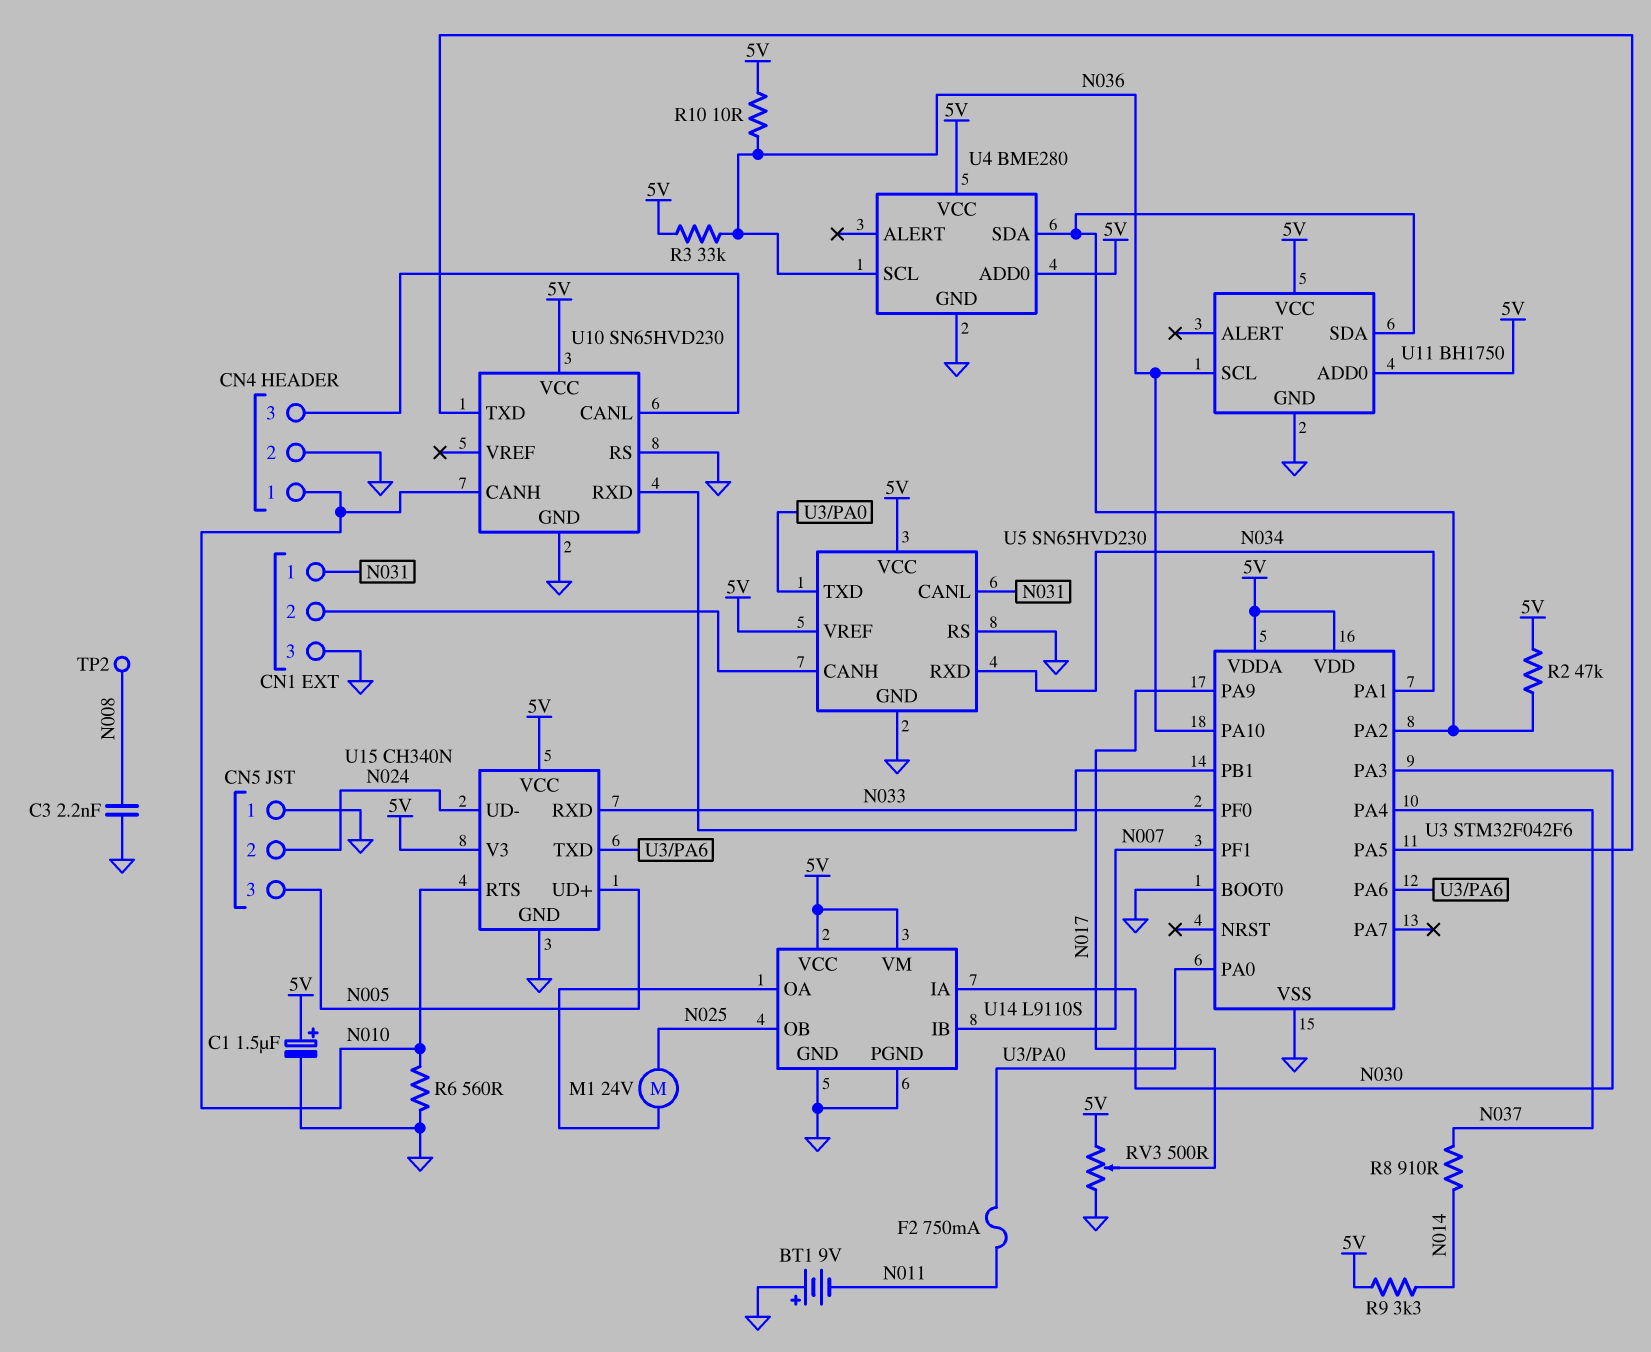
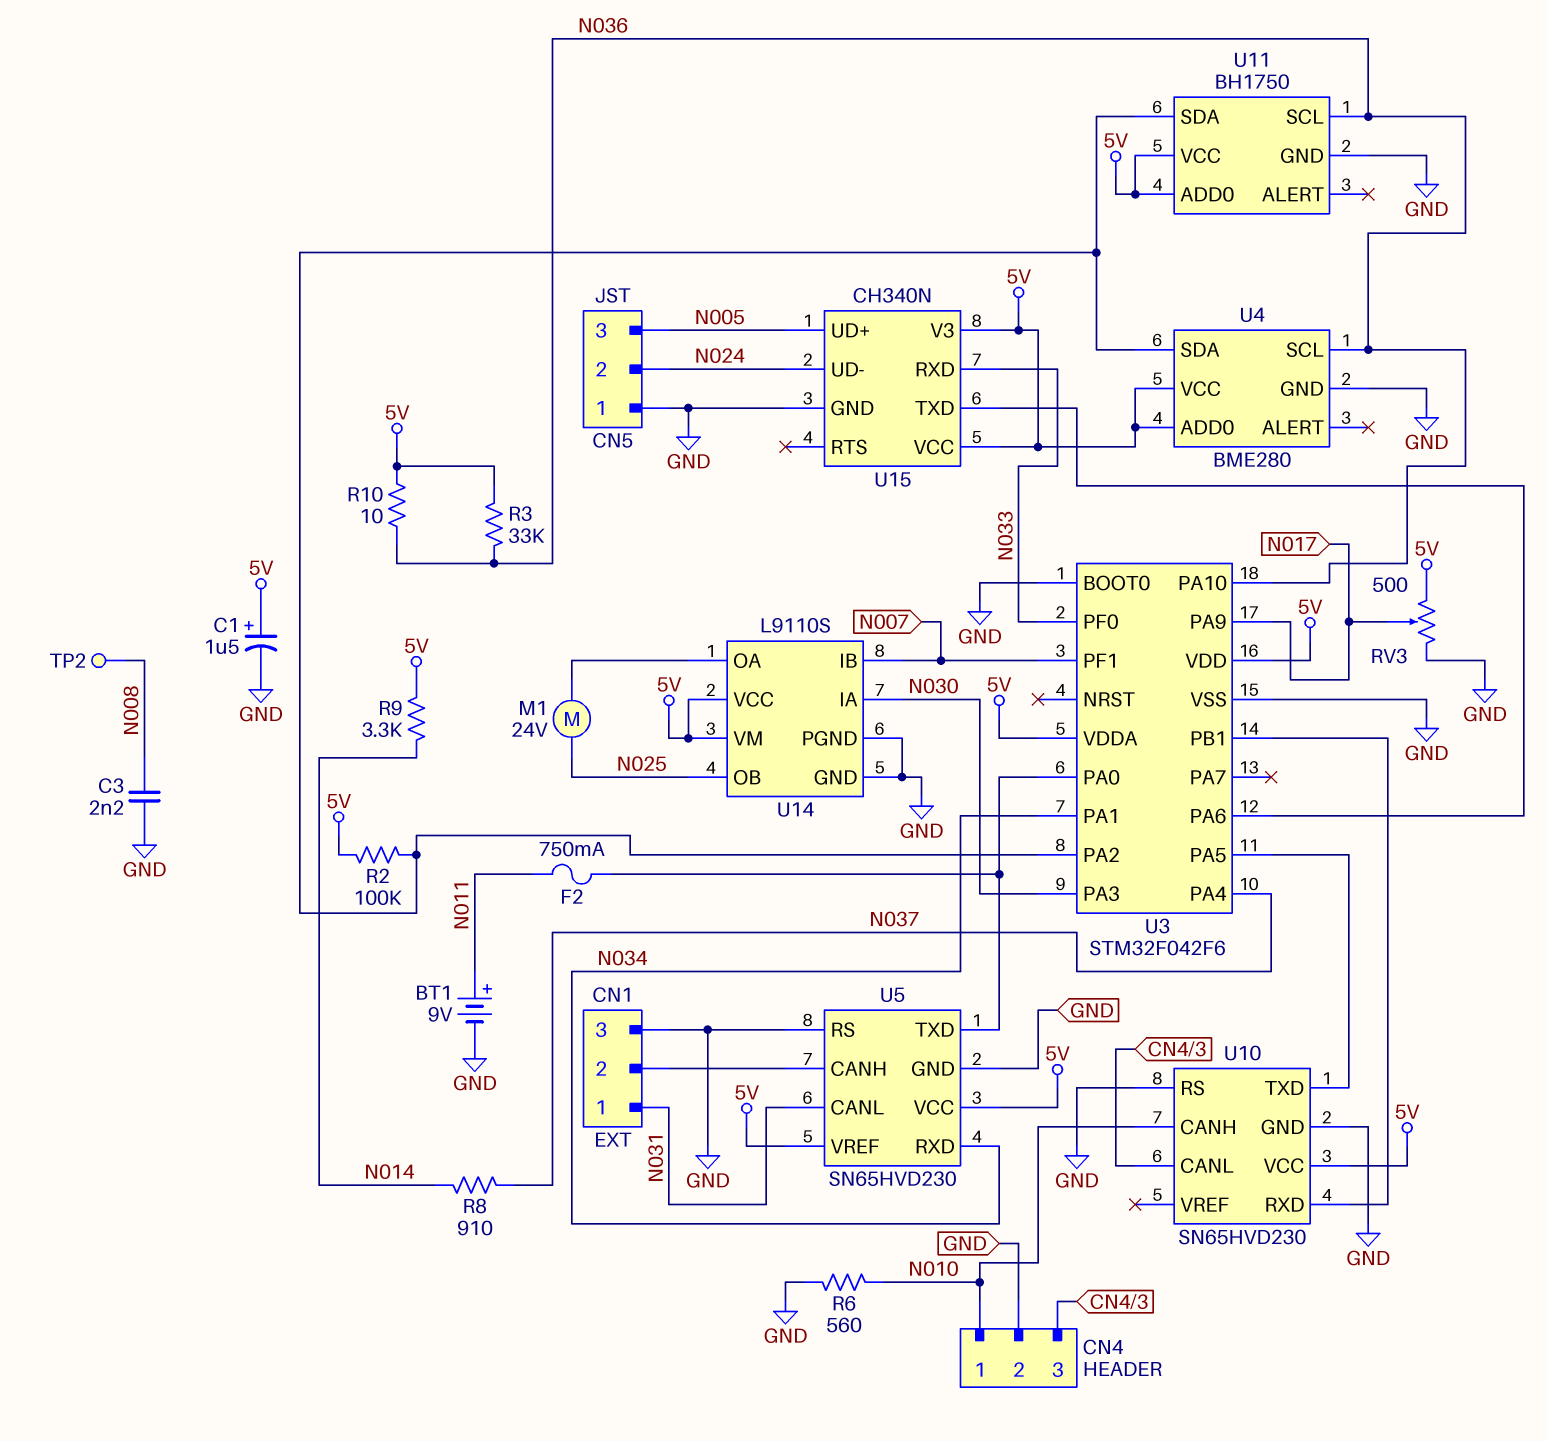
BT1: 9V (plus GND, minus N011) -> 9V (plus N011, minus GND)
R2: 47k (5V, U3/PA2) -> 100k (5V, U3/PA2)
U15 pin RTS: N010 -> none

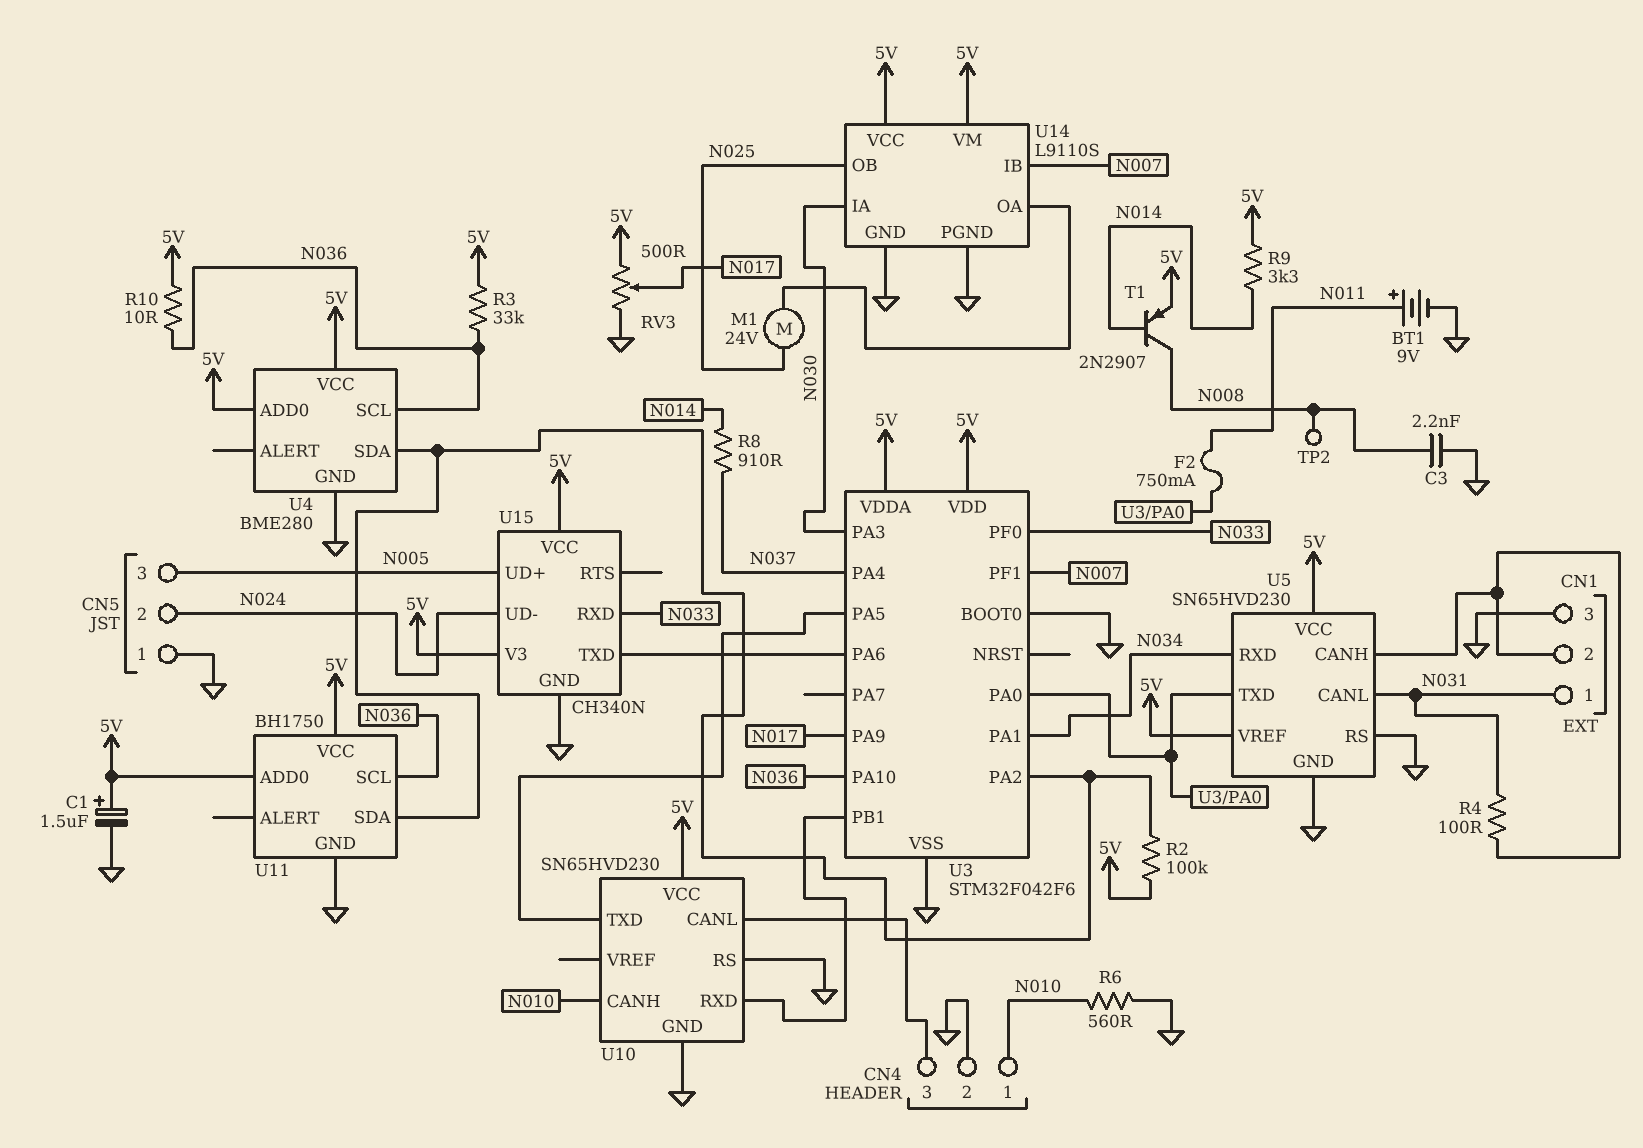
R4: none -> 100 (CN1/2, N031)
T1: none -> PNP 2N2907 (B N014, C N008, E 5V)

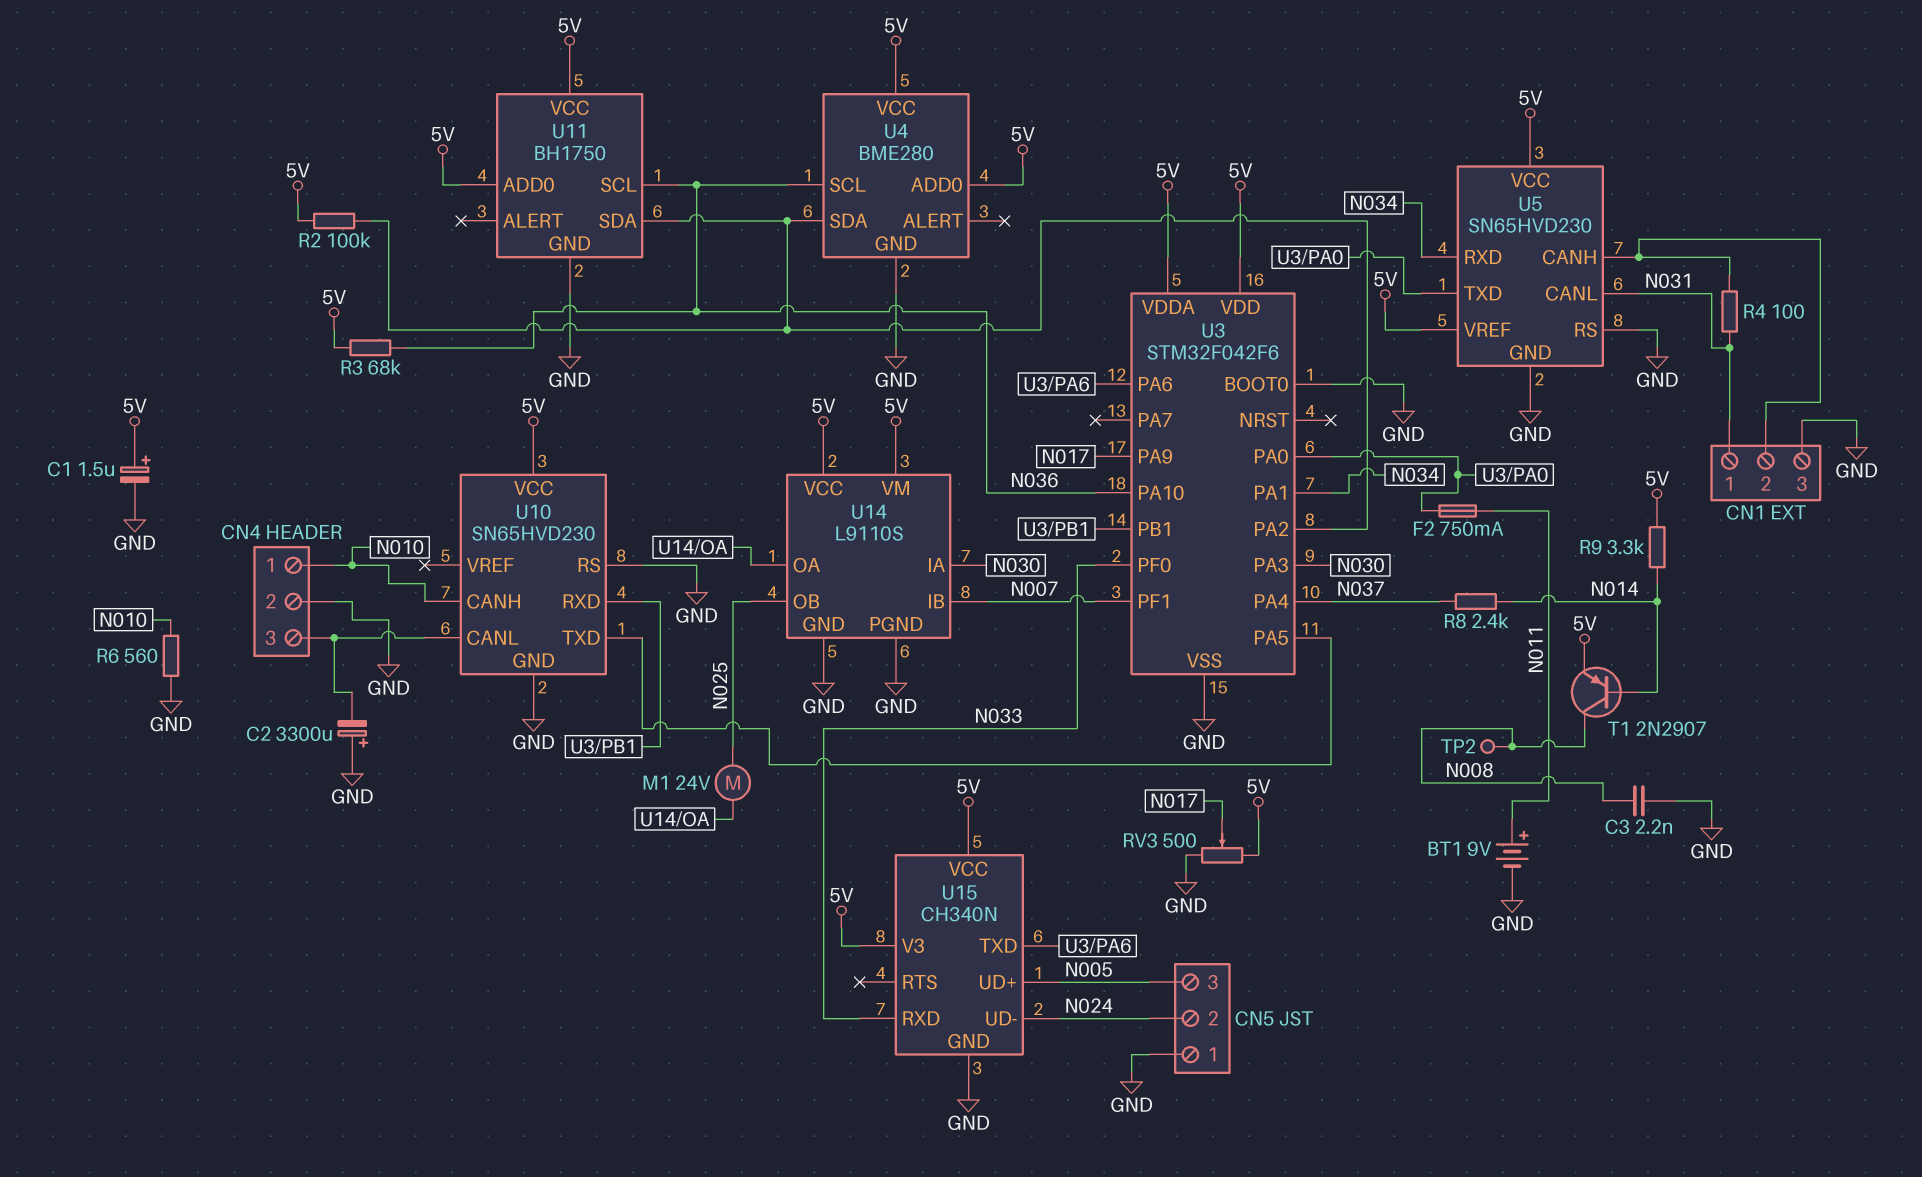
C2: none -> 3300uF (plus GND, minus CN4/3)
R3: 33k (5V, N036) -> 68k (5V, N036)
R8: 910 (N014, N037) -> 2.4k (N014, N037)
R10: 10 (5V, N036) -> none

